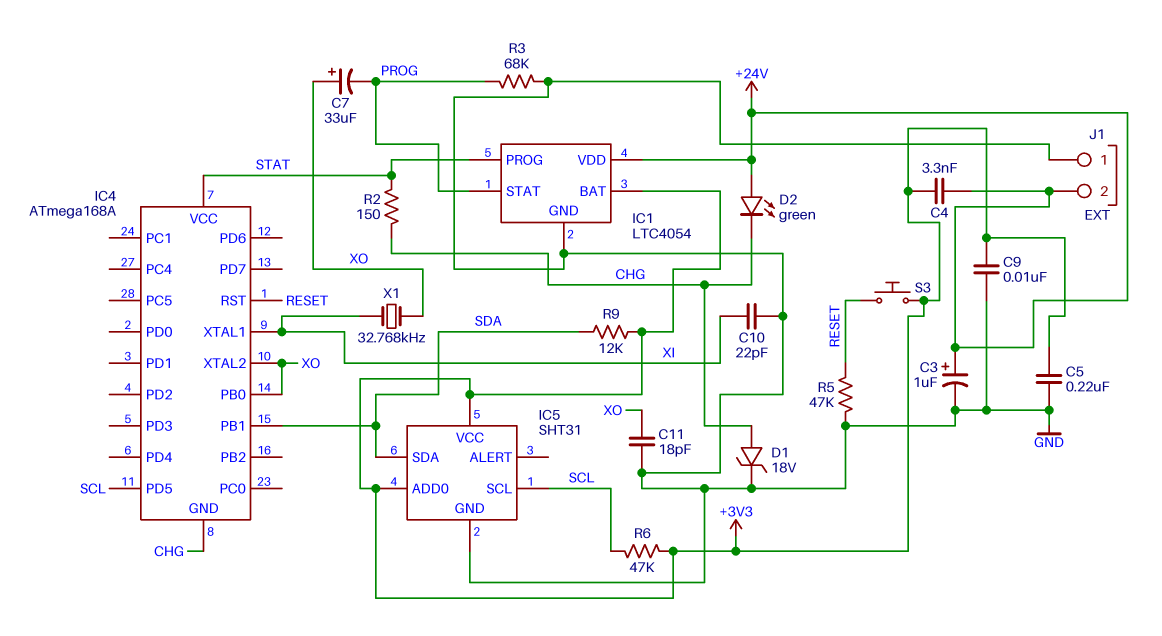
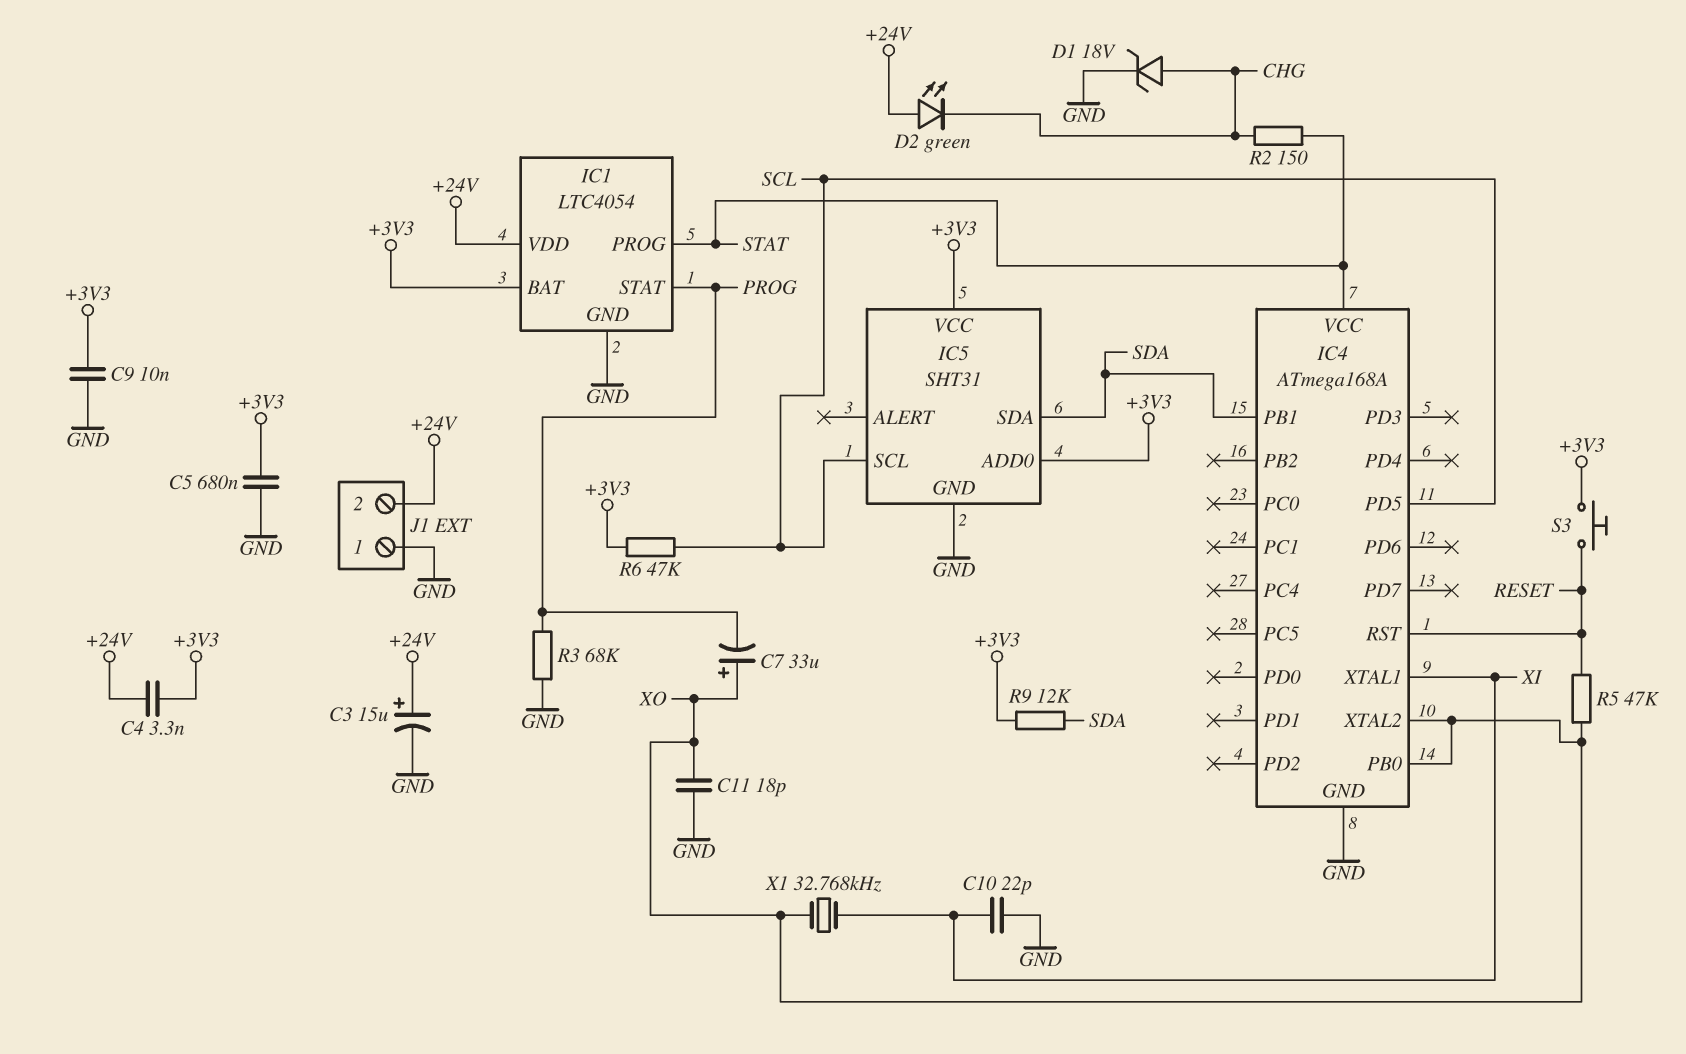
C3: 1uF (plus +24V, minus GND) -> 15uF (plus +24V, minus GND)
C5: 220nF (+3V3, GND) -> 680nF (+3V3, GND)
IC4 pin GND: CHG -> GND
R5: 47k (GND, RESET) -> 47k (RESET, XO)

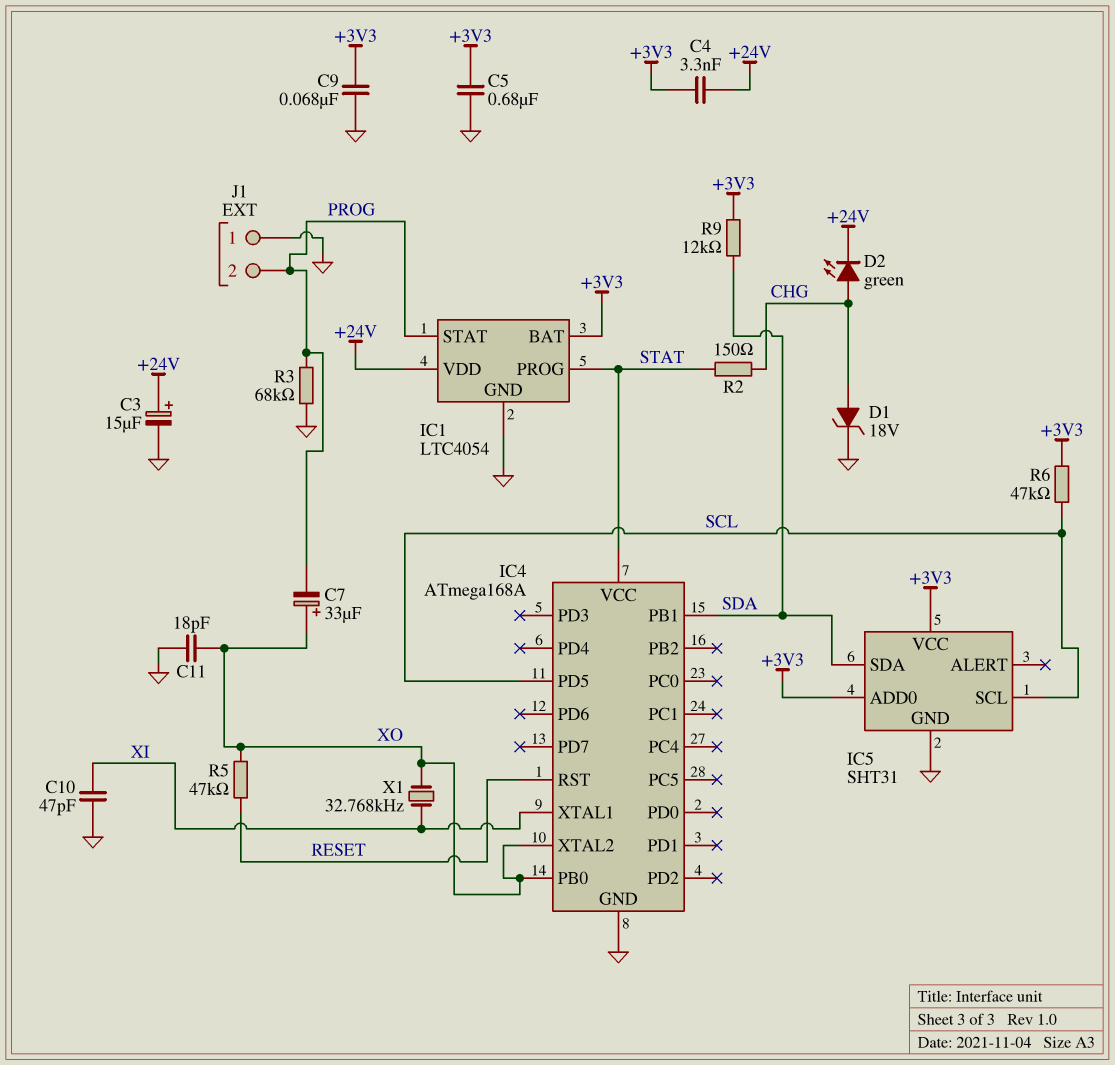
C9: 10nF (+3V3, GND) -> 68nF (+3V3, GND)
C10: 22pF (GND, XI) -> 47pF (GND, XI)
D2: LED green (A +24V, K CHG) -> LED green (A CHG, K +24V)
J1 pin 2: +24V -> PROG
S3: button (+3V3, RESET) -> none

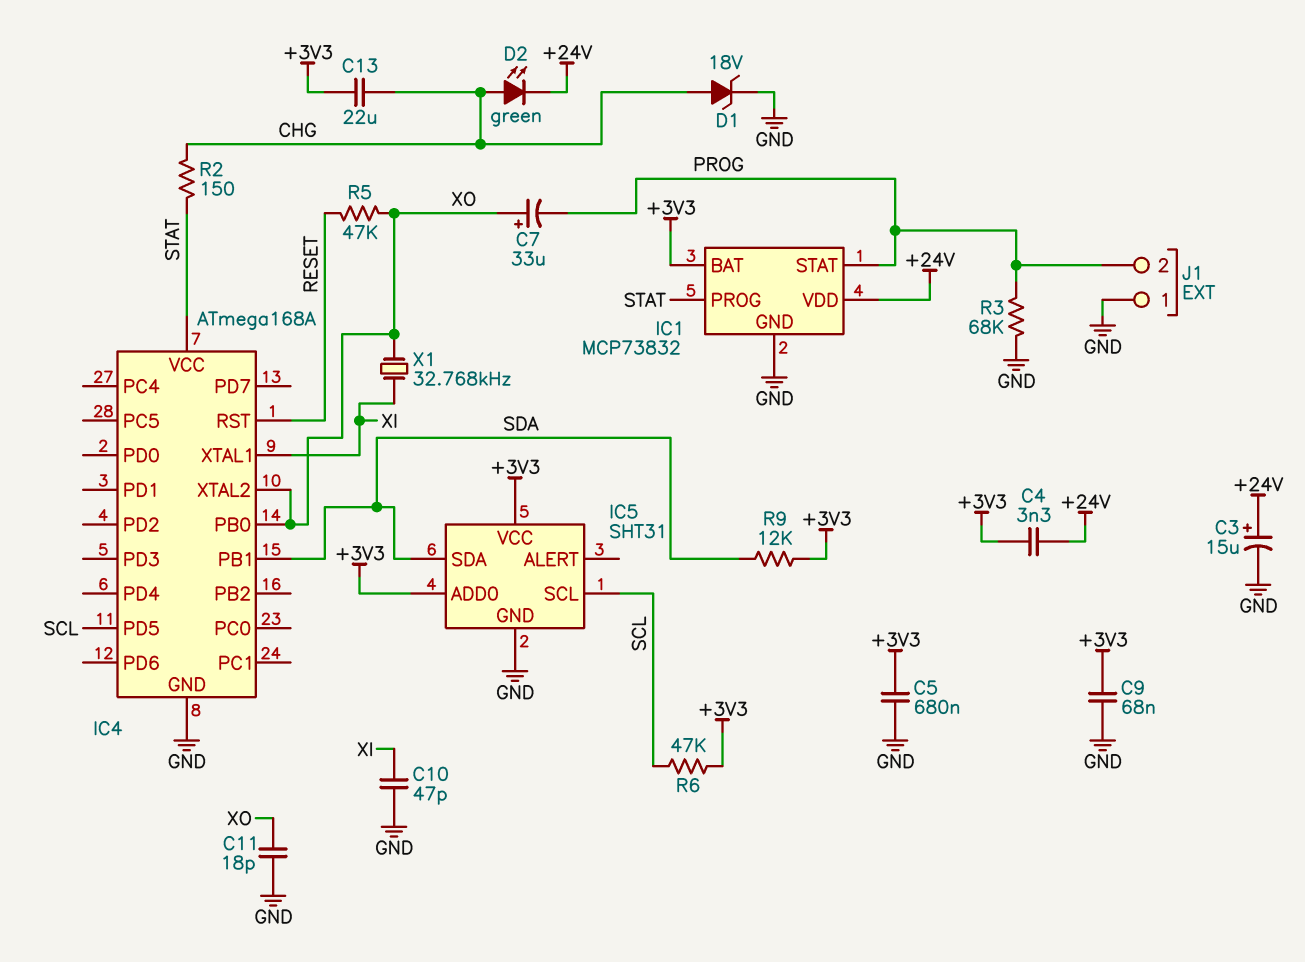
C13: none -> 22uF (+3V3, CHG)
IC1: LTC4054 -> MCP73832

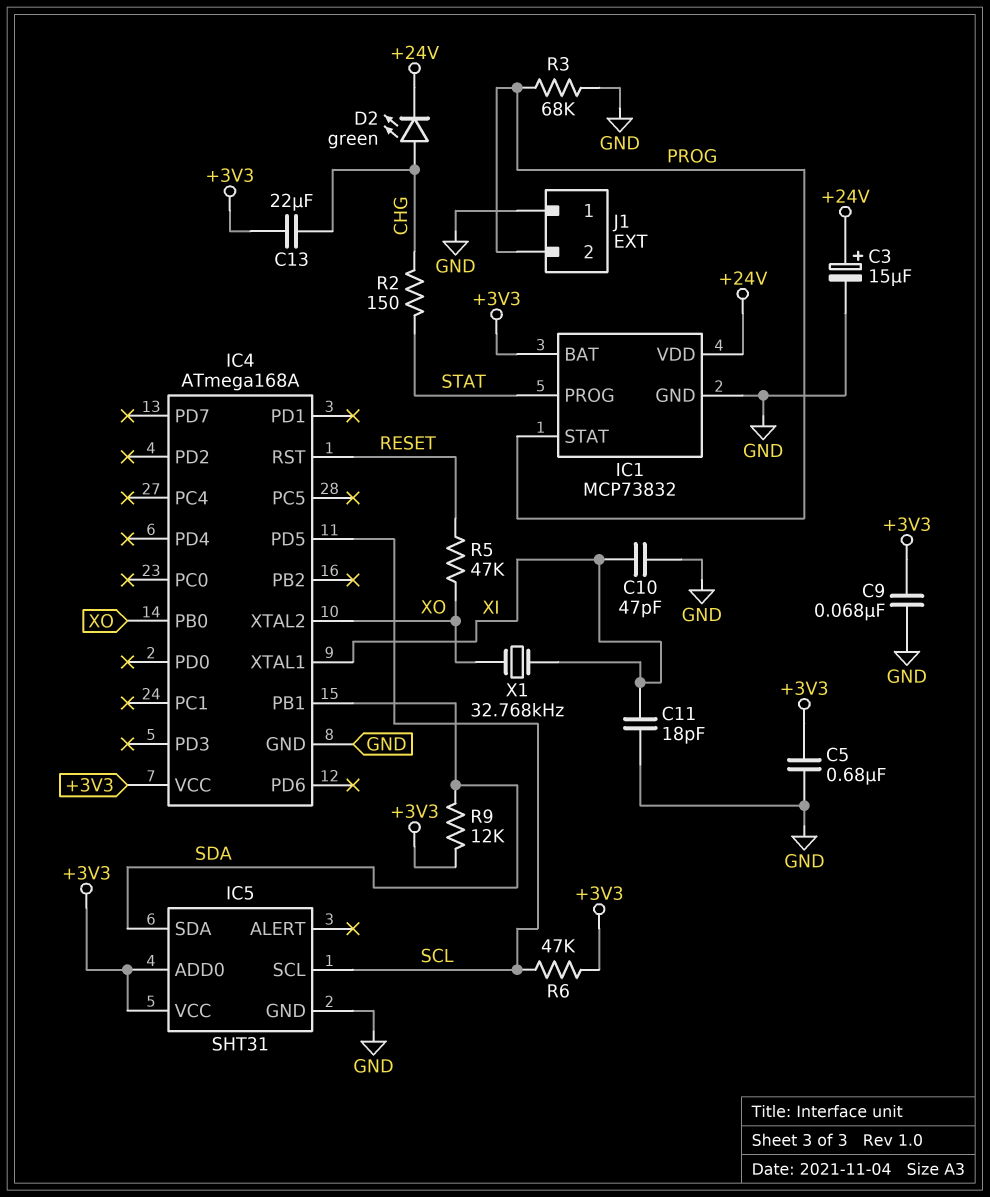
C4: 3.3nF (+3V3, +24V) -> none
C7: 33uF (plus XO, minus PROG) -> none
C11: 18pF (GND, XO) -> 18pF (GND, XI)
D1: zener 18V (A CHG, K GND) -> none
IC4 pin VCC: STAT -> +3V3

